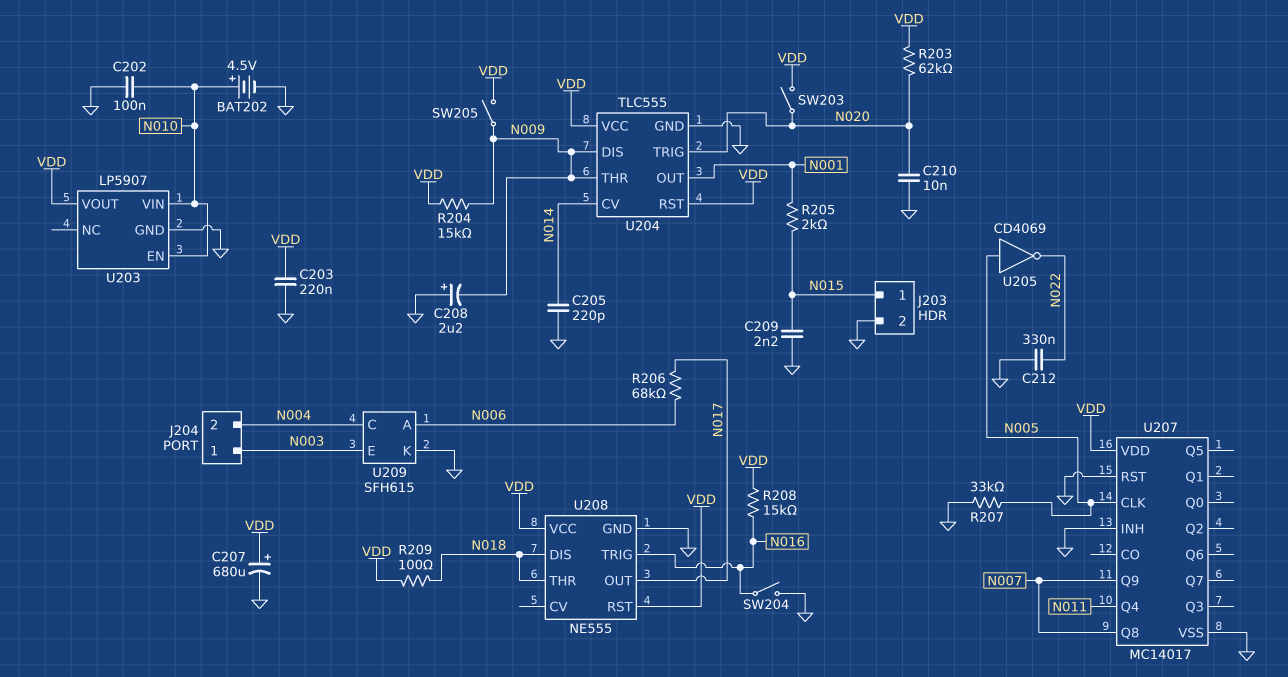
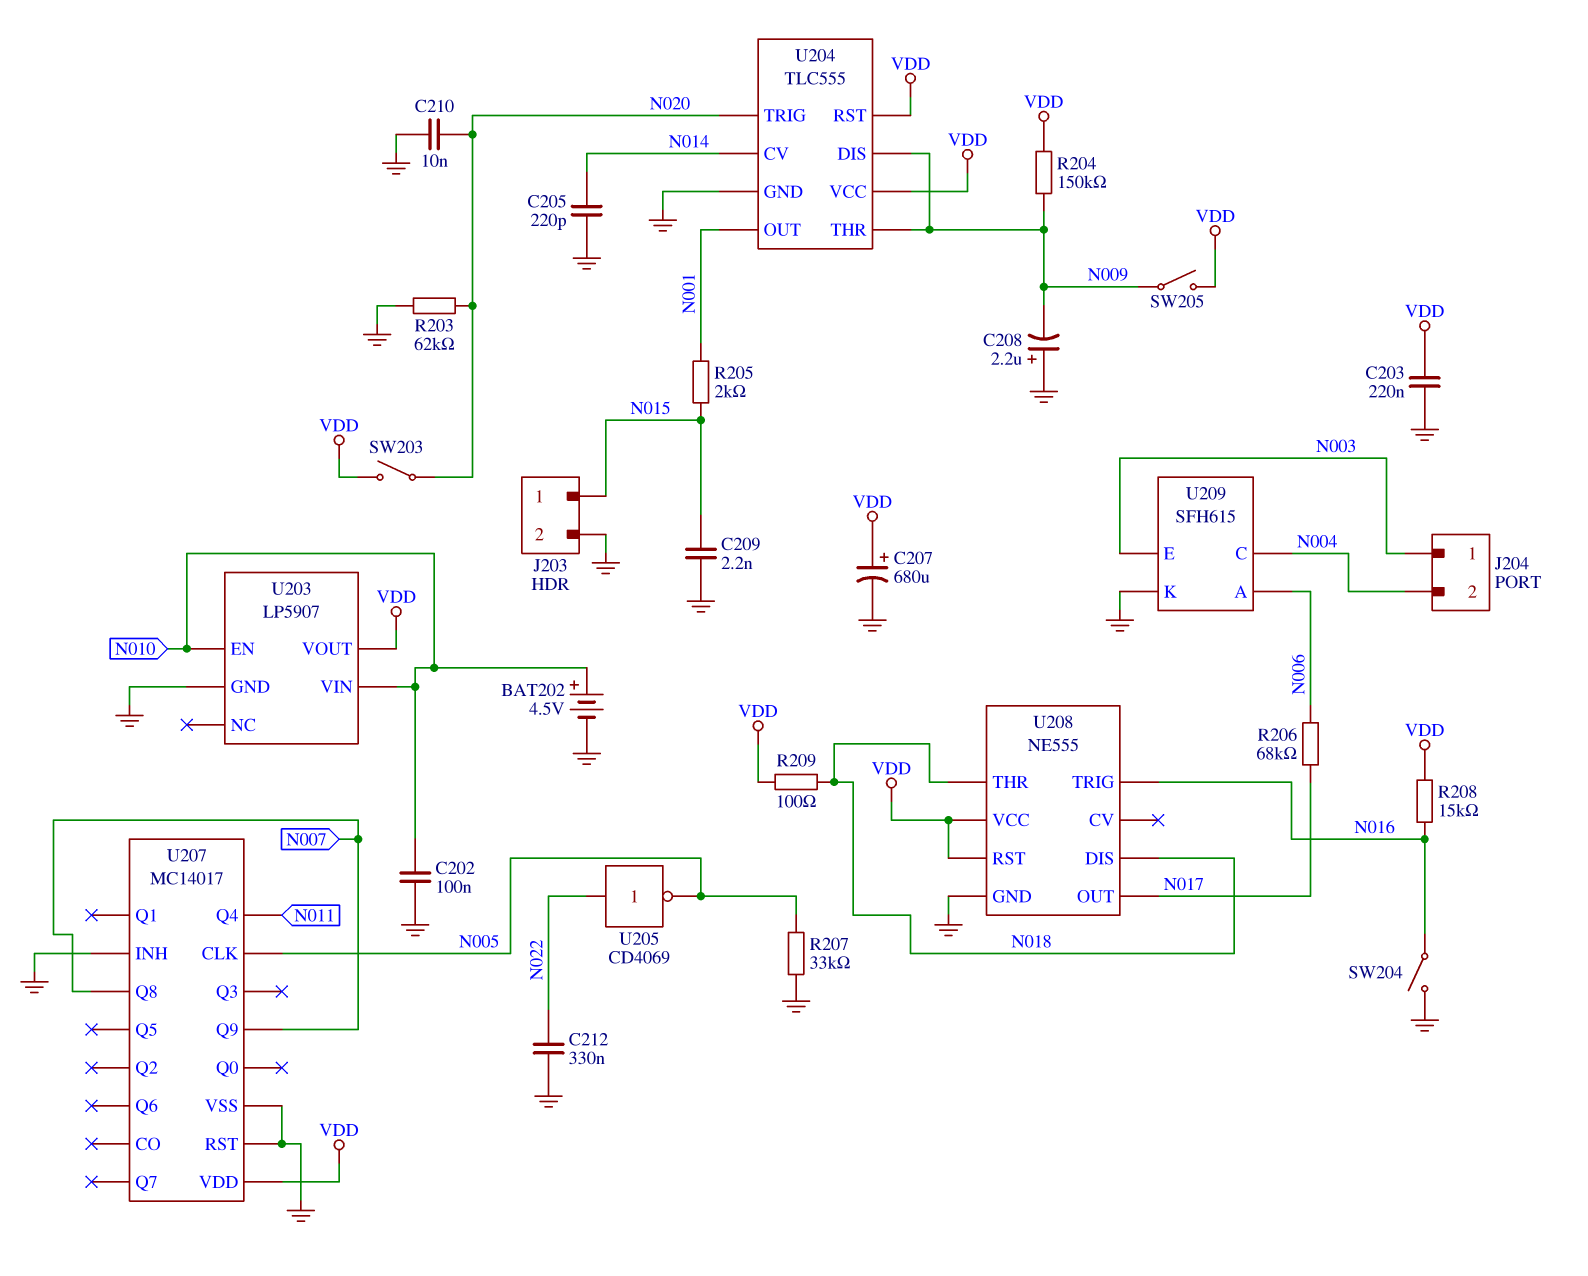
R203: 62k (N020, VDD) -> 62k (GND, N020)
R204: 15k (N009, VDD) -> 150k (N009, VDD)
U205: NOT CD4069 (in N005, out N022) -> NOT CD4069 (in N022, out N005)

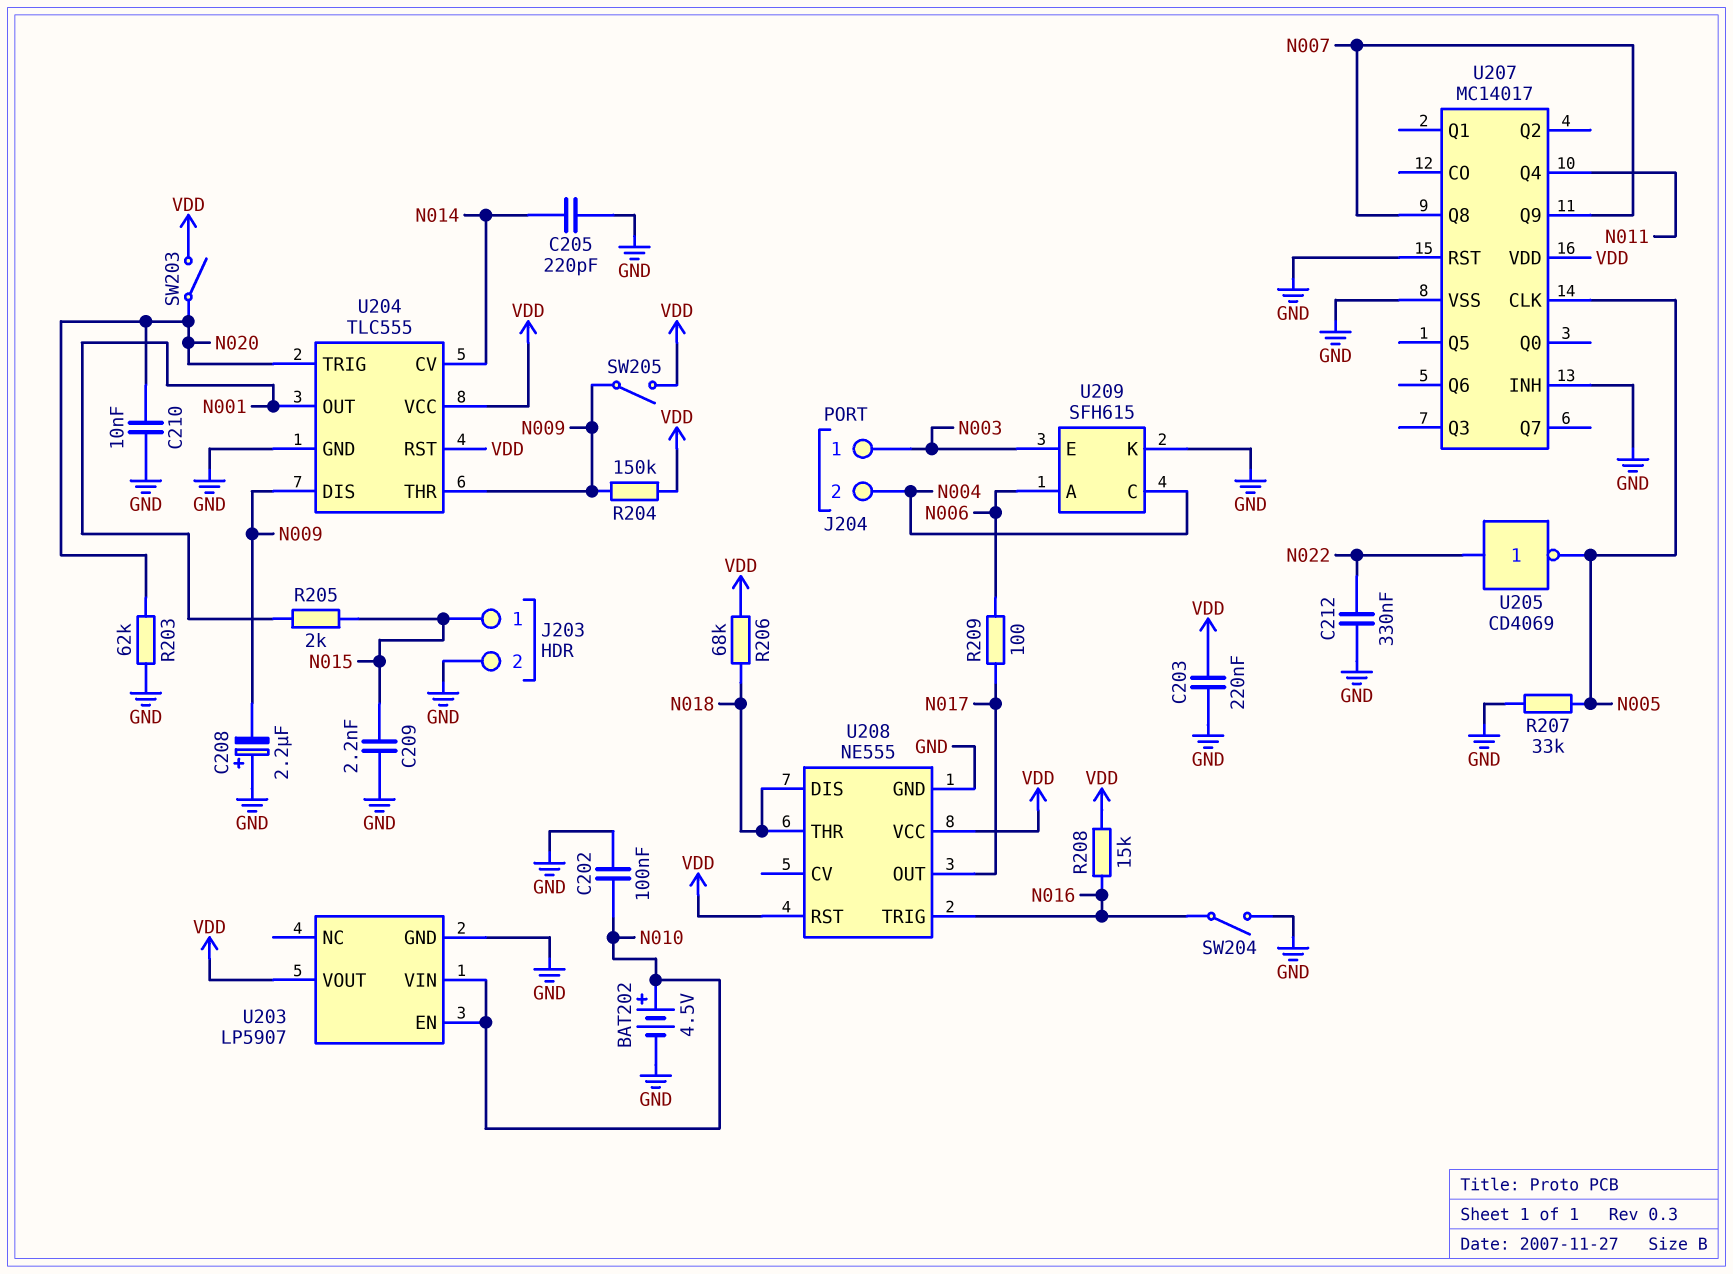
C207: 680uF (plus VDD, minus GND) -> none
R206: 68k (N006, N017) -> 68k (N018, VDD)
R209: 100 (N018, VDD) -> 100 (N006, N017)

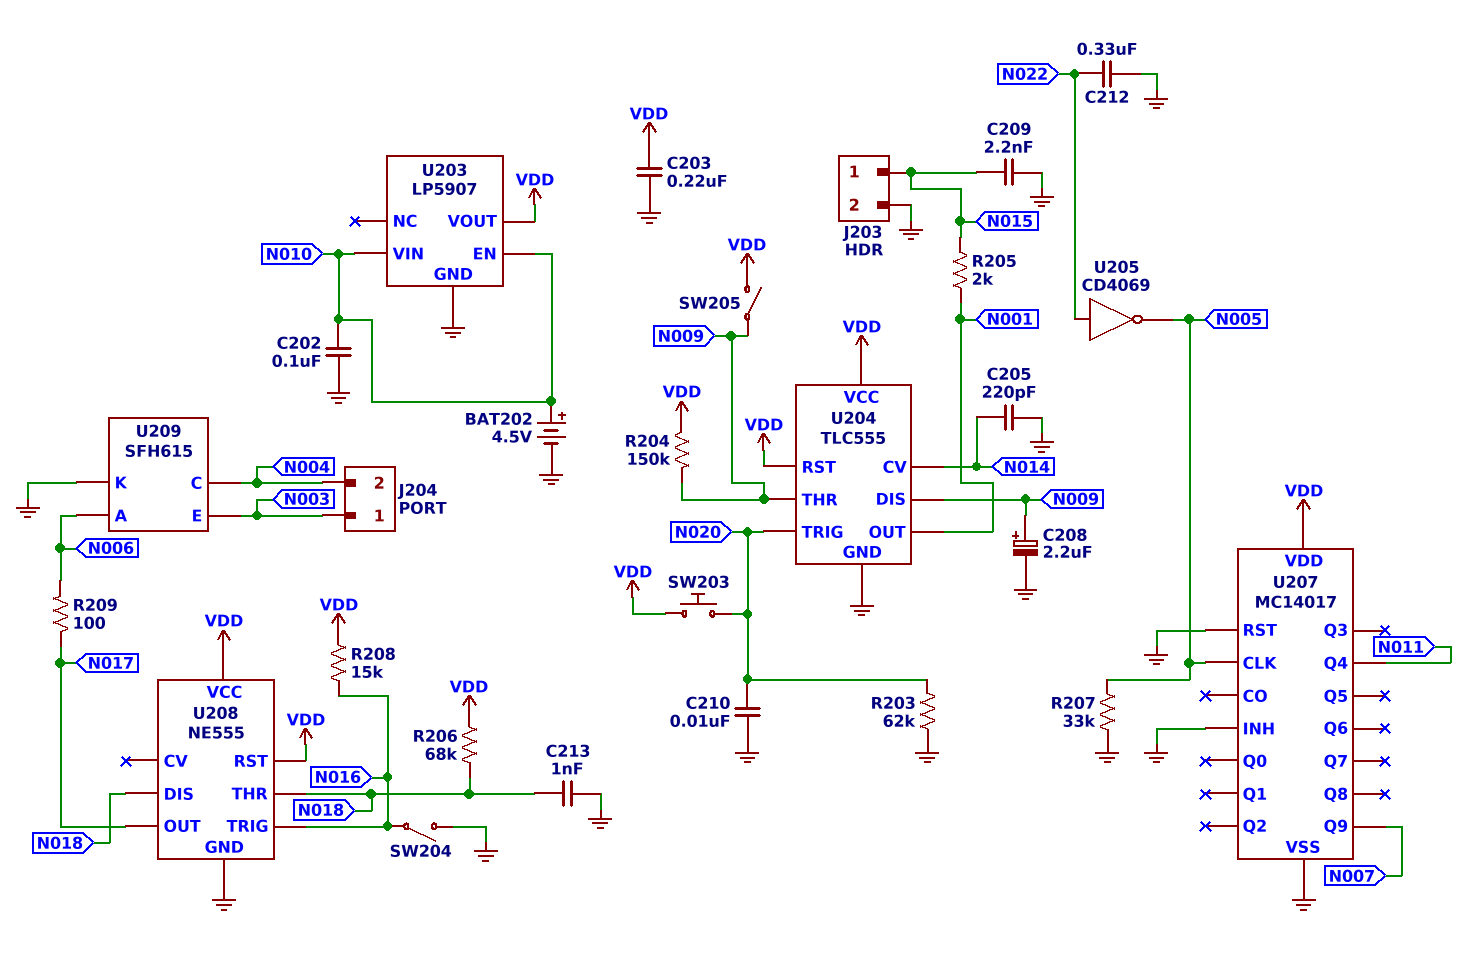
C208: 2.2uF (plus GND, minus N009) -> 2.2uF (plus N009, minus GND)
C213: none -> 1nF (GND, N018)
SW203: switch (N020, VDD) -> button (N020, VDD)
U207 pin Q8: N007 -> none

